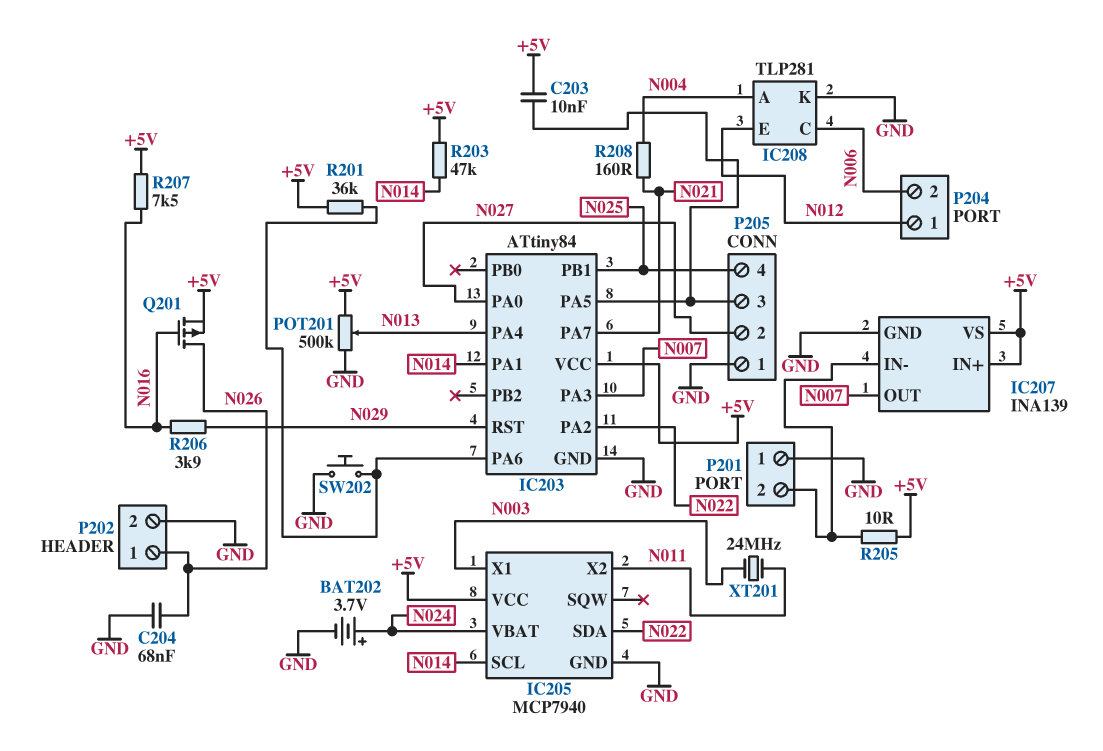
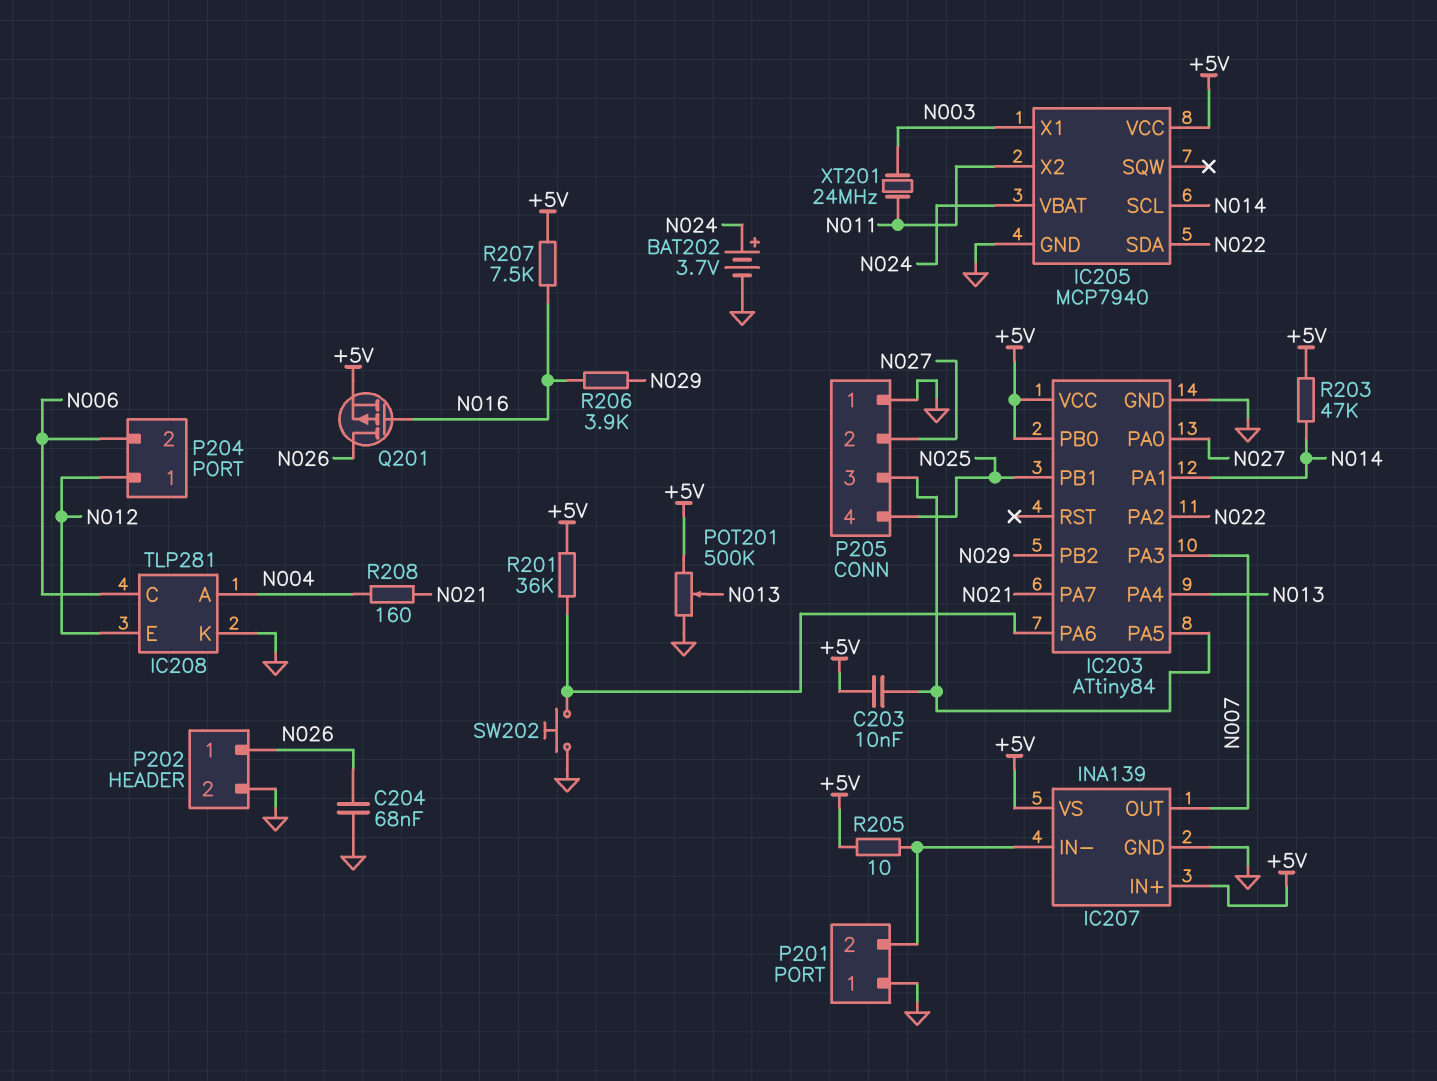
IC203 pin PB0: none -> +5V
IC203 pin PB2: none -> N029
IC203 pin RST: N029 -> none

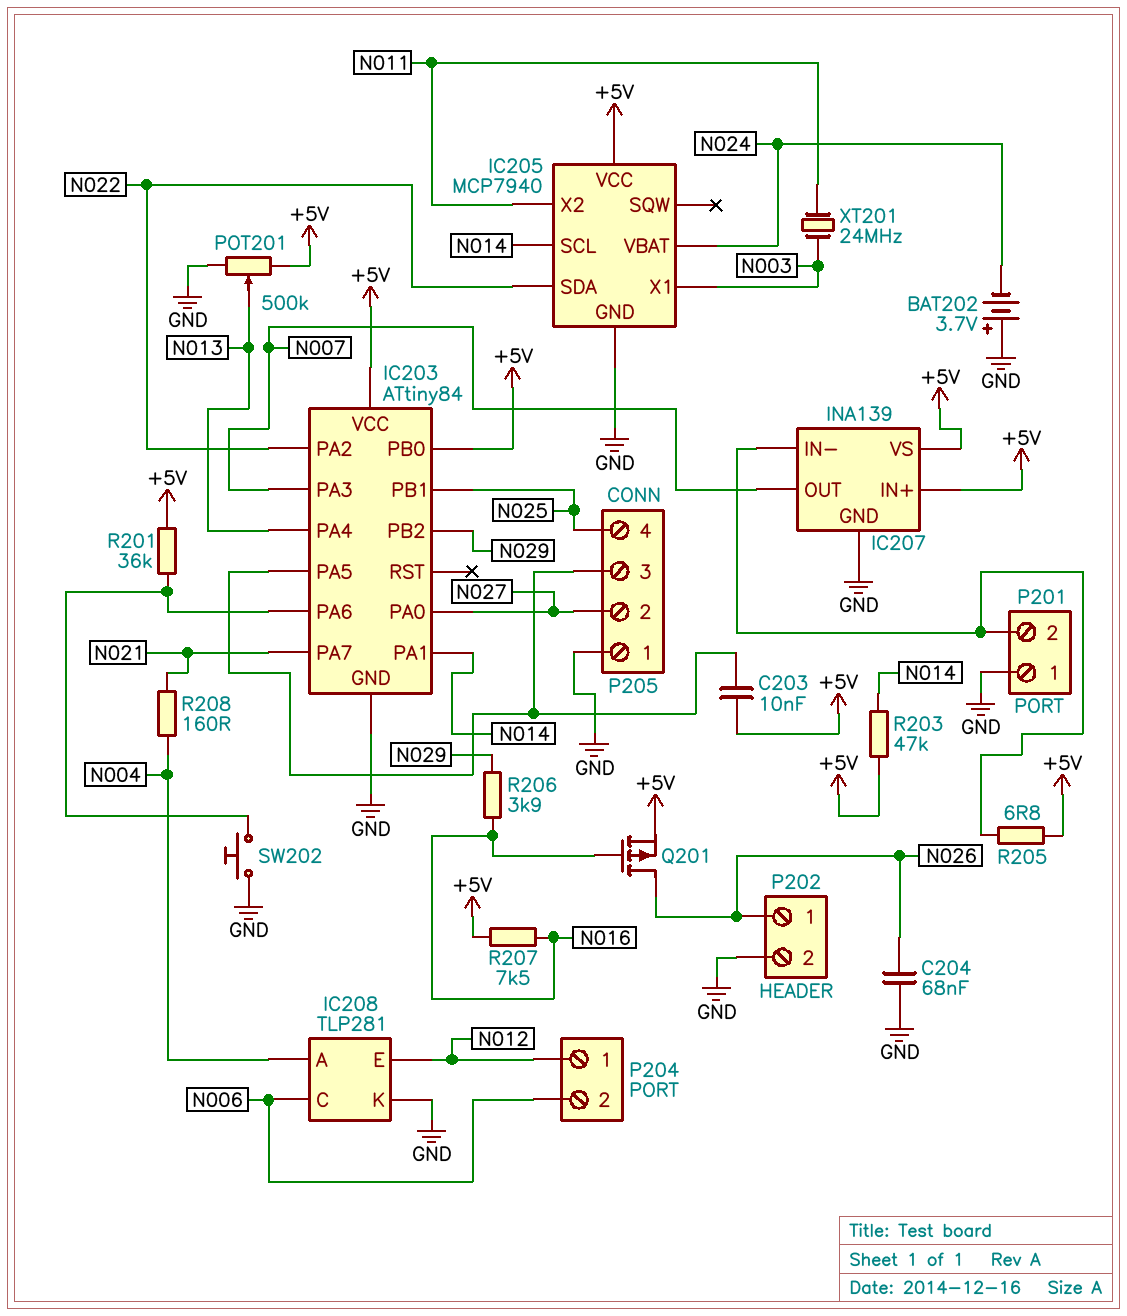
BAT202: 3.7V (plus N024, minus GND) -> 3.7V (plus GND, minus N024)
R205: 10 (+5V, IC207/IN-) -> 6.8 (+5V, IC207/IN-)

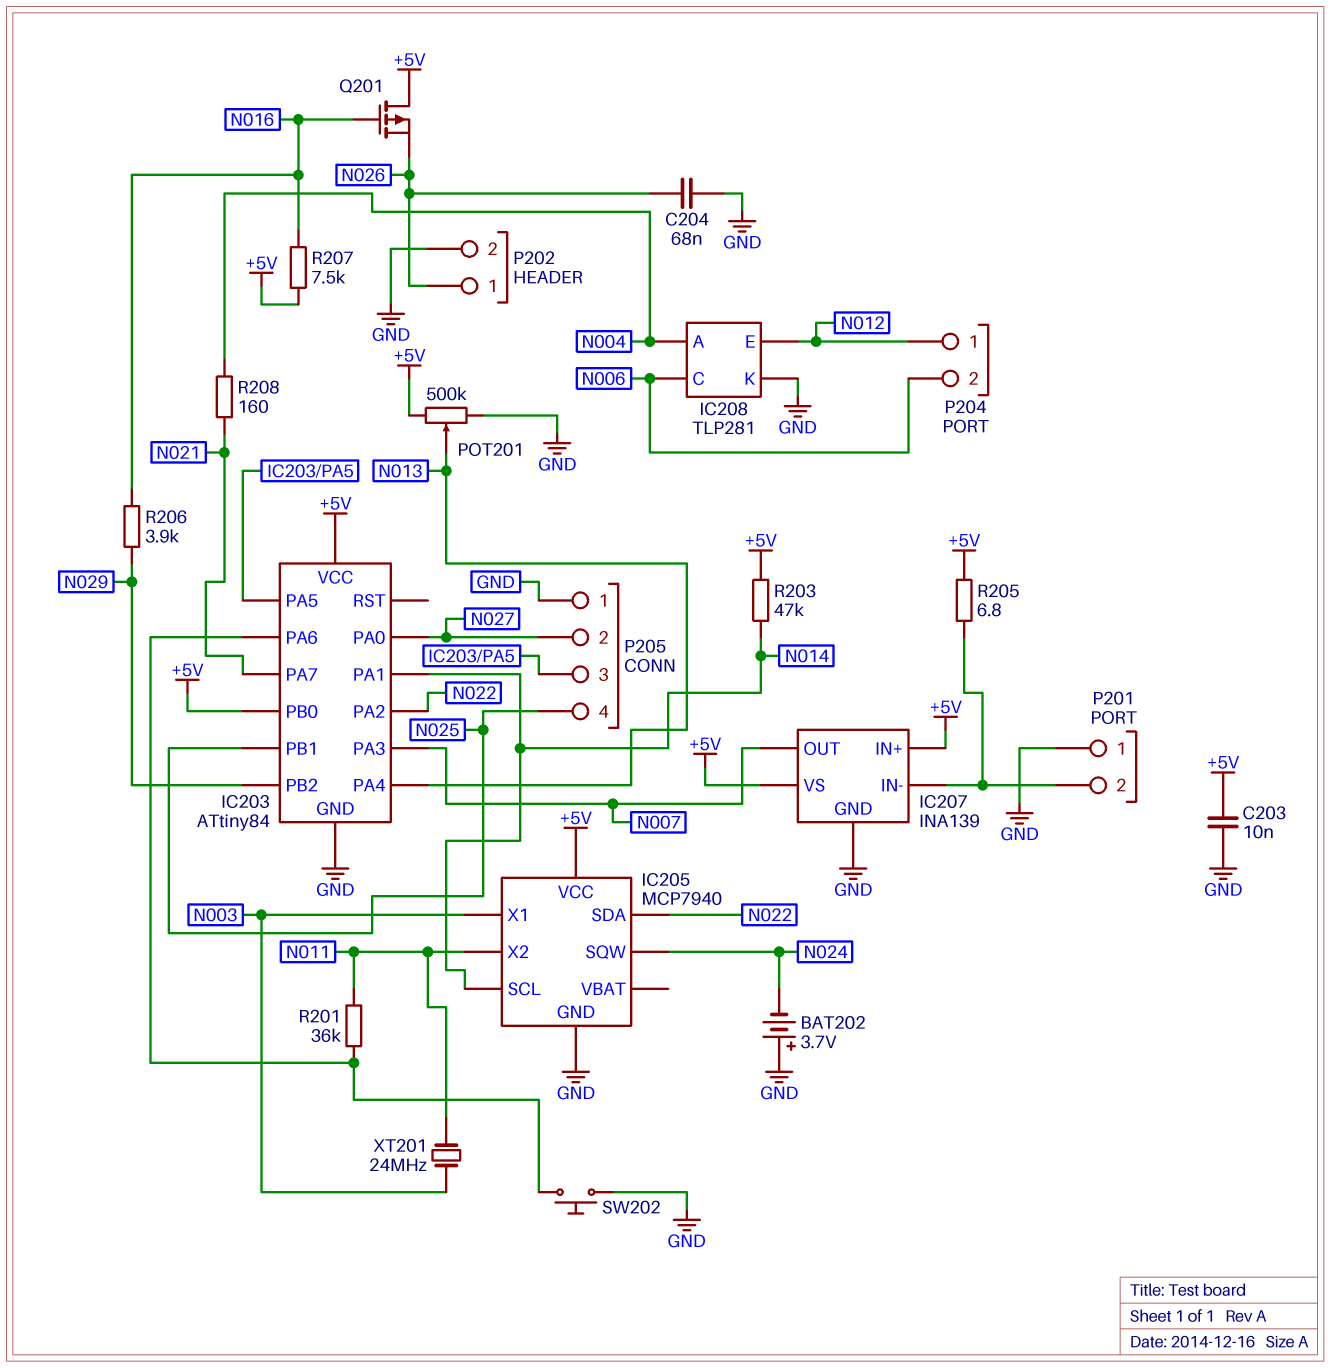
C203: 10nF (+5V, IC203/PA5) -> 10nF (+5V, GND)
IC205 pin SQW: none -> N024
IC205 pin VBAT: N024 -> none
Q201: PMOS (G N016, D N026, S +5V) -> PMOS (G N016, D +5V, S N026)
R201: 36k (+5V, IC203/PA6) -> 36k (IC203/PA6, N011)

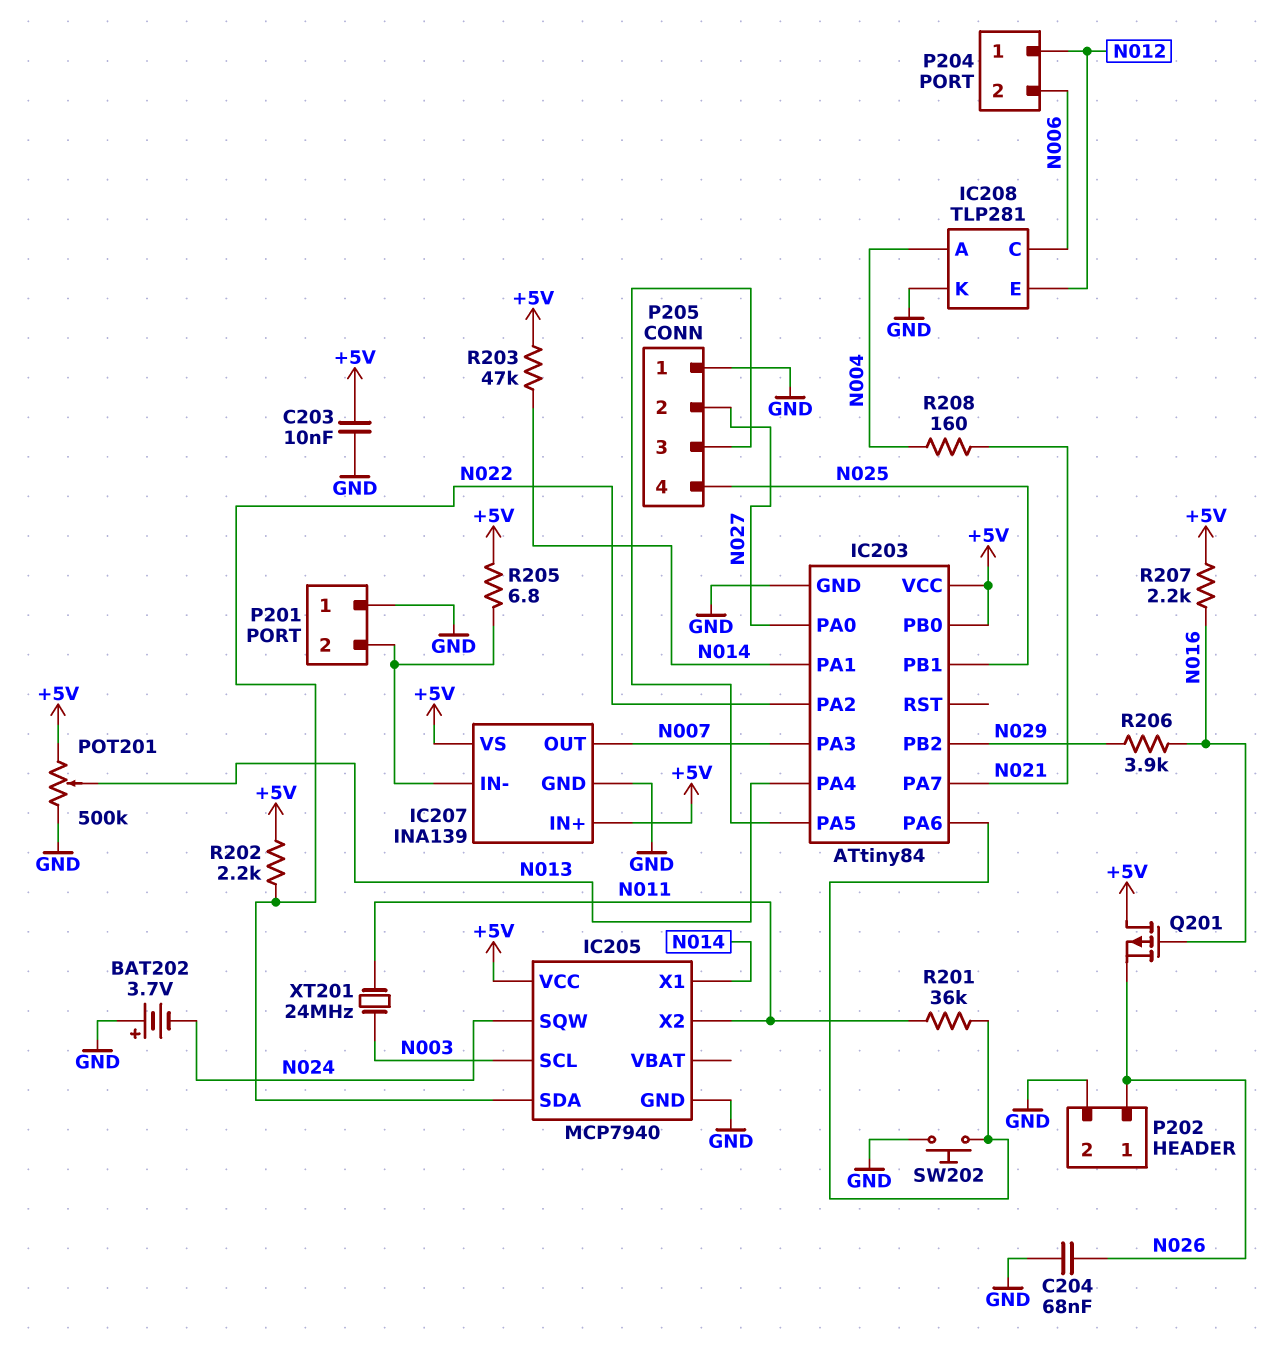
IC205 pin SCL: N014 -> N003
IC205 pin X1: N003 -> N014
R202: none -> 2.2k (+5V, N022)
R207: 7.5k (+5V, N016) -> 2.2k (+5V, N016)

